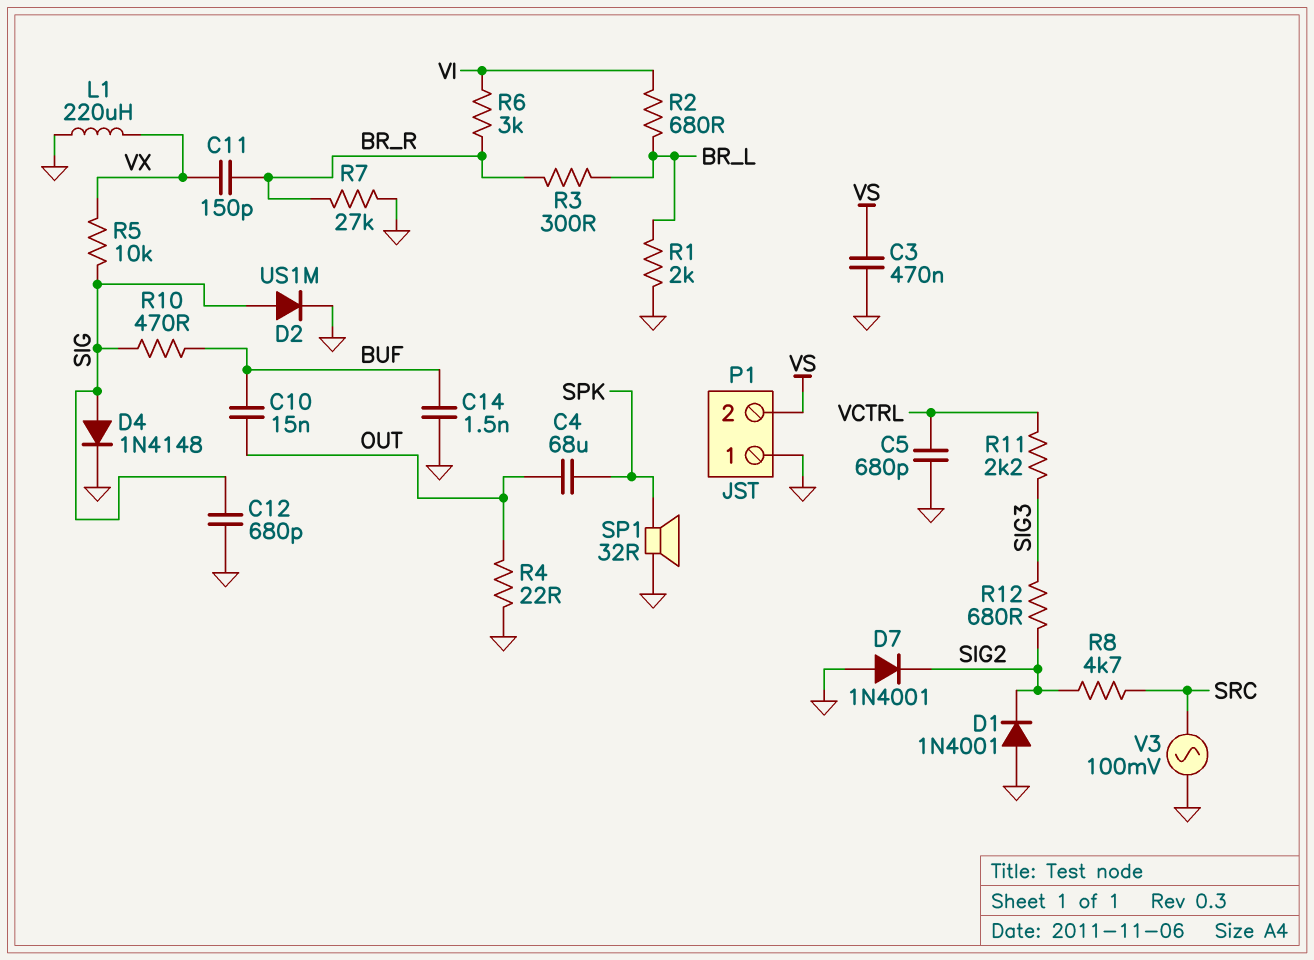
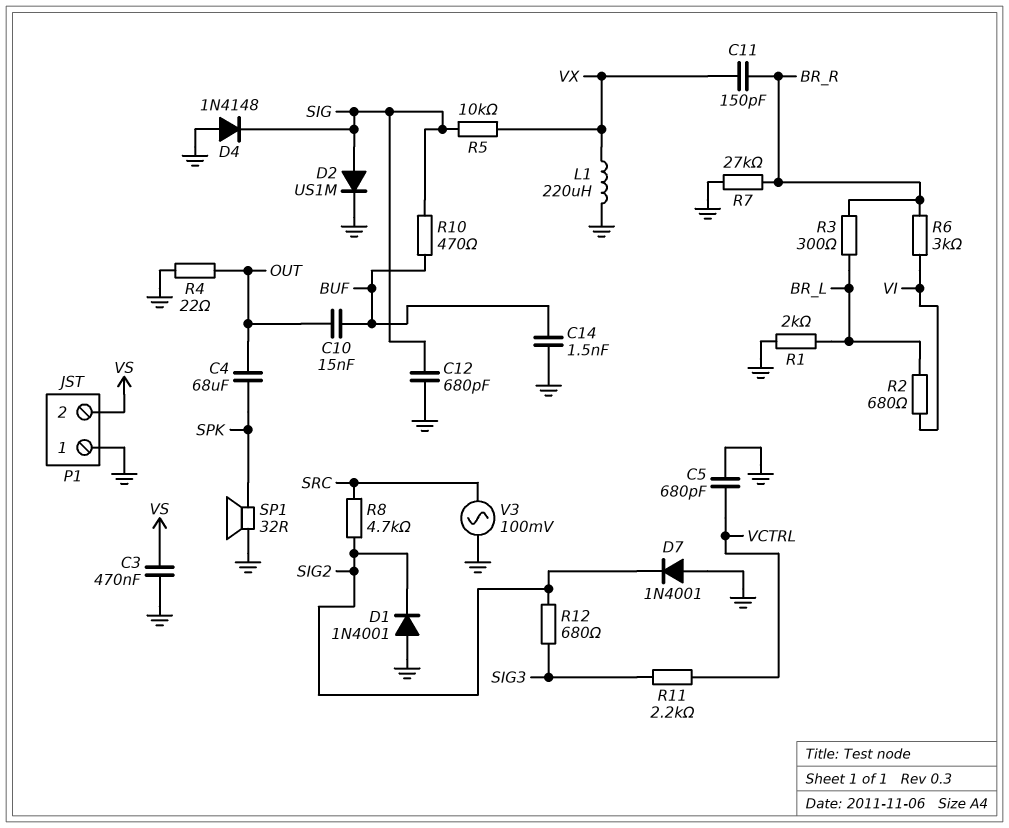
D4: diode 1N4148 (A SIG, K GND) -> diode 1N4148 (A GND, K SIG)

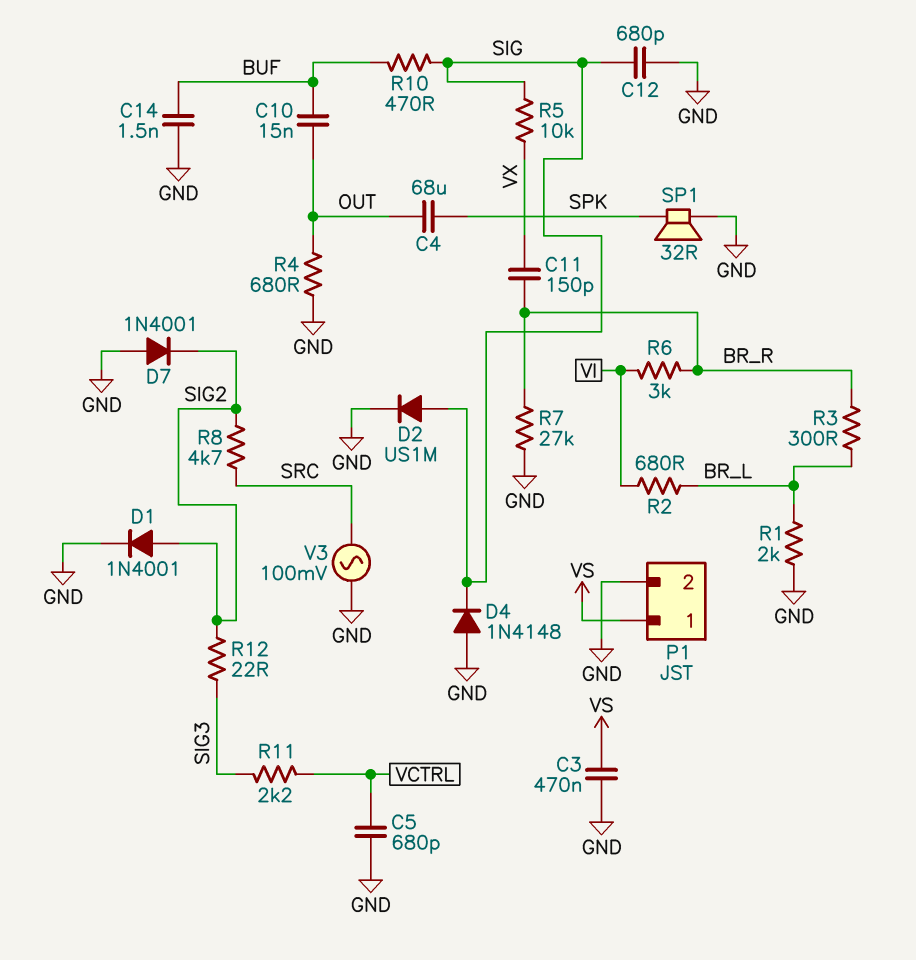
D1: diode 1N4001 (A GND, K SIG2) -> diode 1N4001 (A SIG2, K GND)
L1: 220uH (GND, VX) -> none
P1 pin 1: GND -> VS
P1 pin 2: VS -> GND
R4: 22 (GND, OUT) -> 680 (GND, OUT)
R12: 680 (SIG2, SIG3) -> 22 (SIG2, SIG3)

